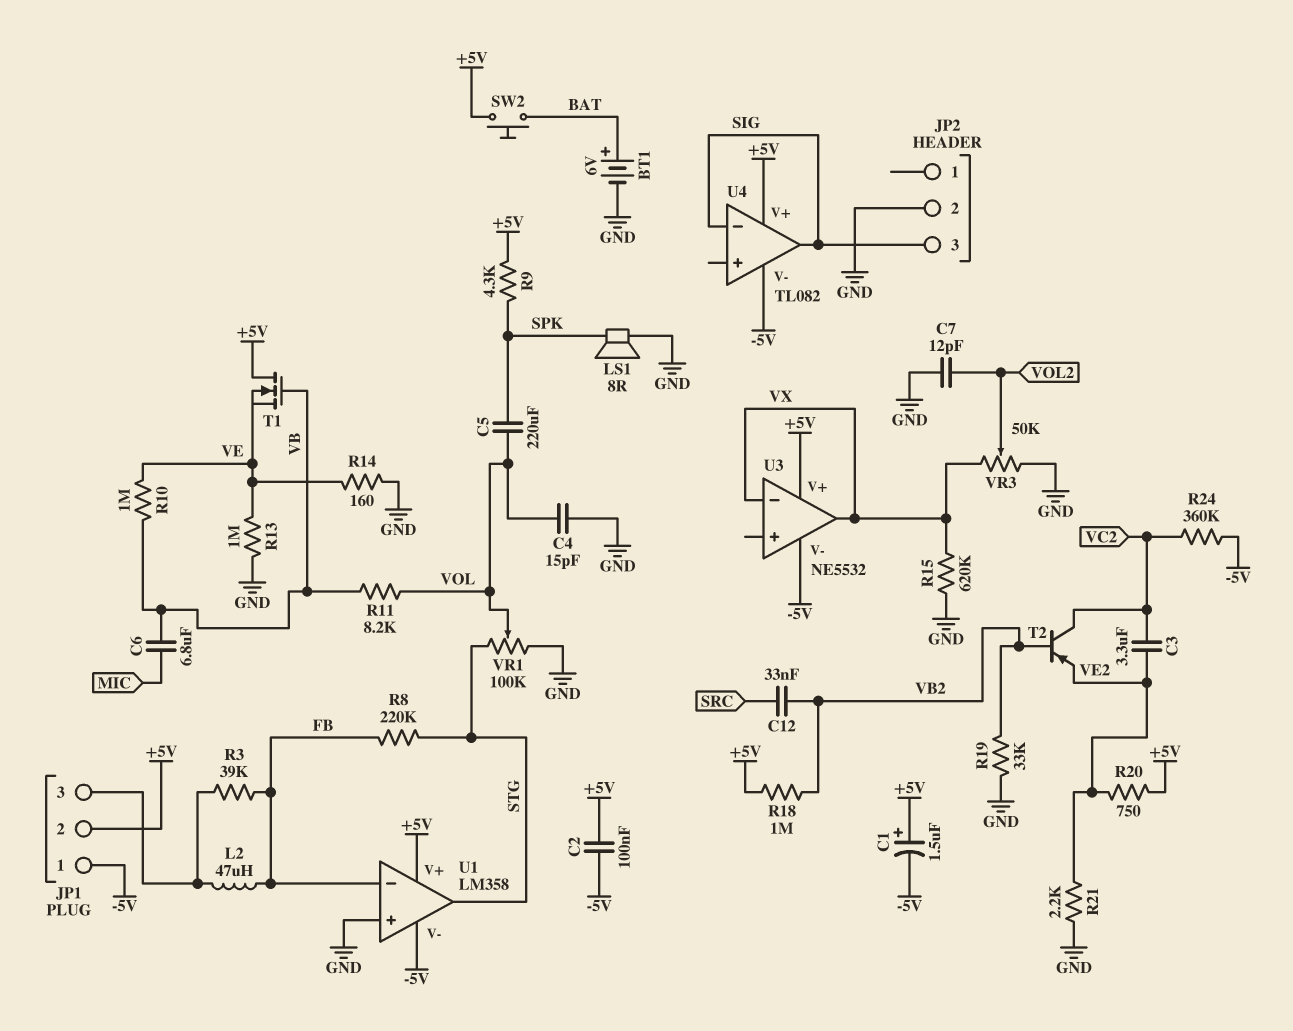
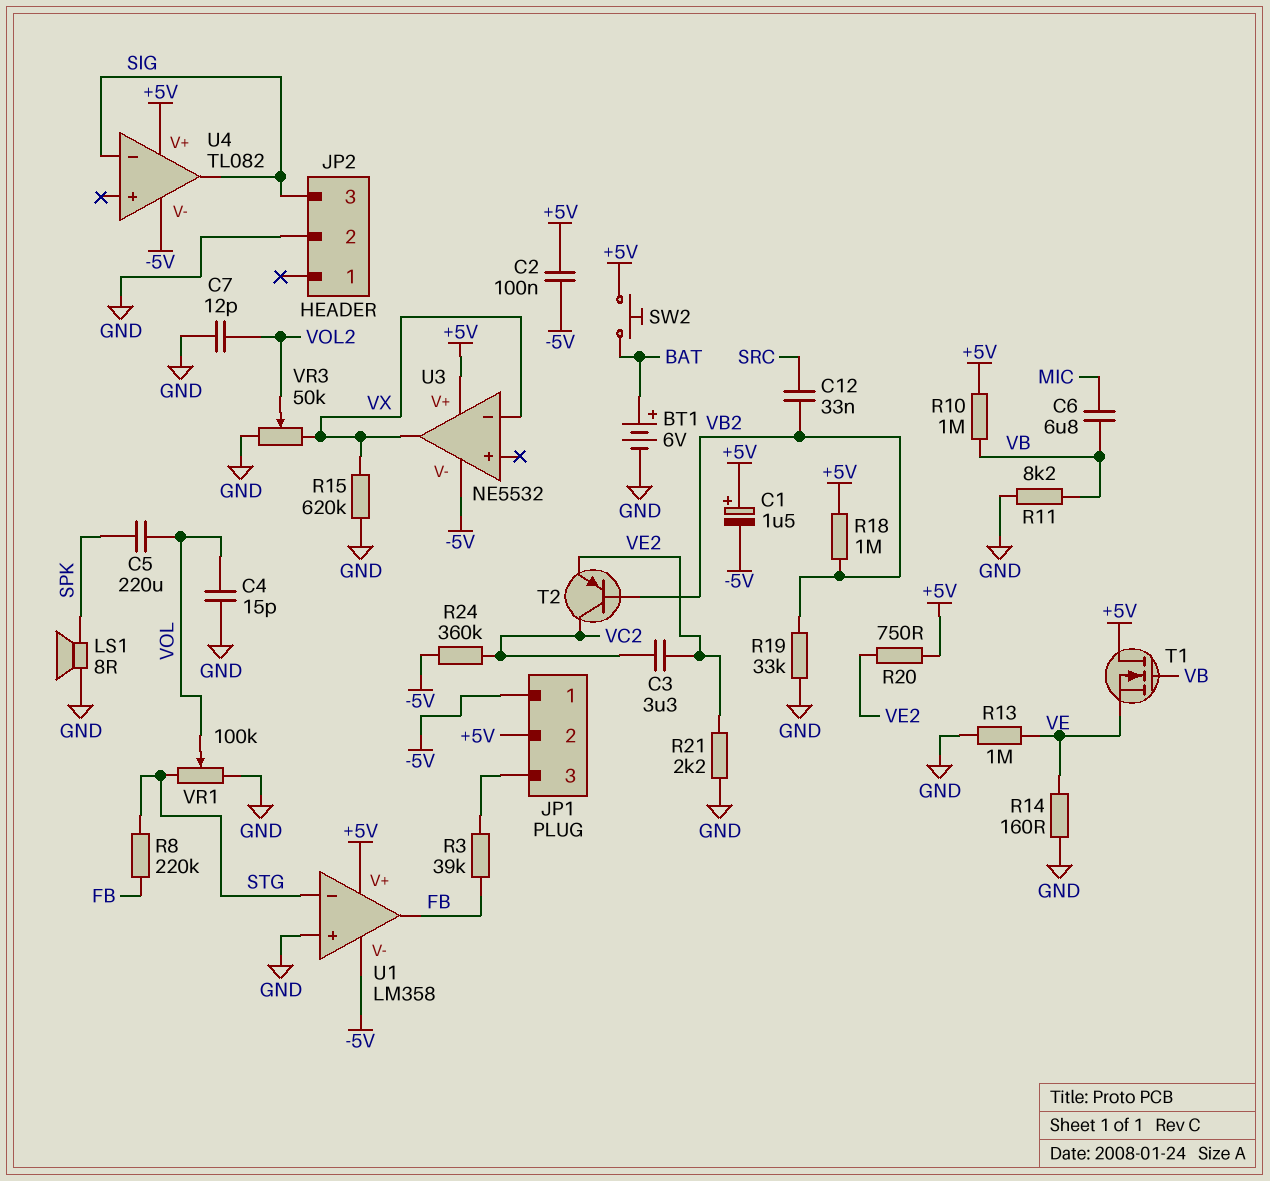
L2: 47uH (FB, JP1/3) -> none
R9: 4.3k (+5V, SPK) -> none
R10: 1M (VB, VE) -> 1M (+5V, VB)
R11: 8.2k (VB, VOL) -> 8.2k (GND, VB)
U1 pin in-: FB -> STG
U1 pin out: STG -> FB

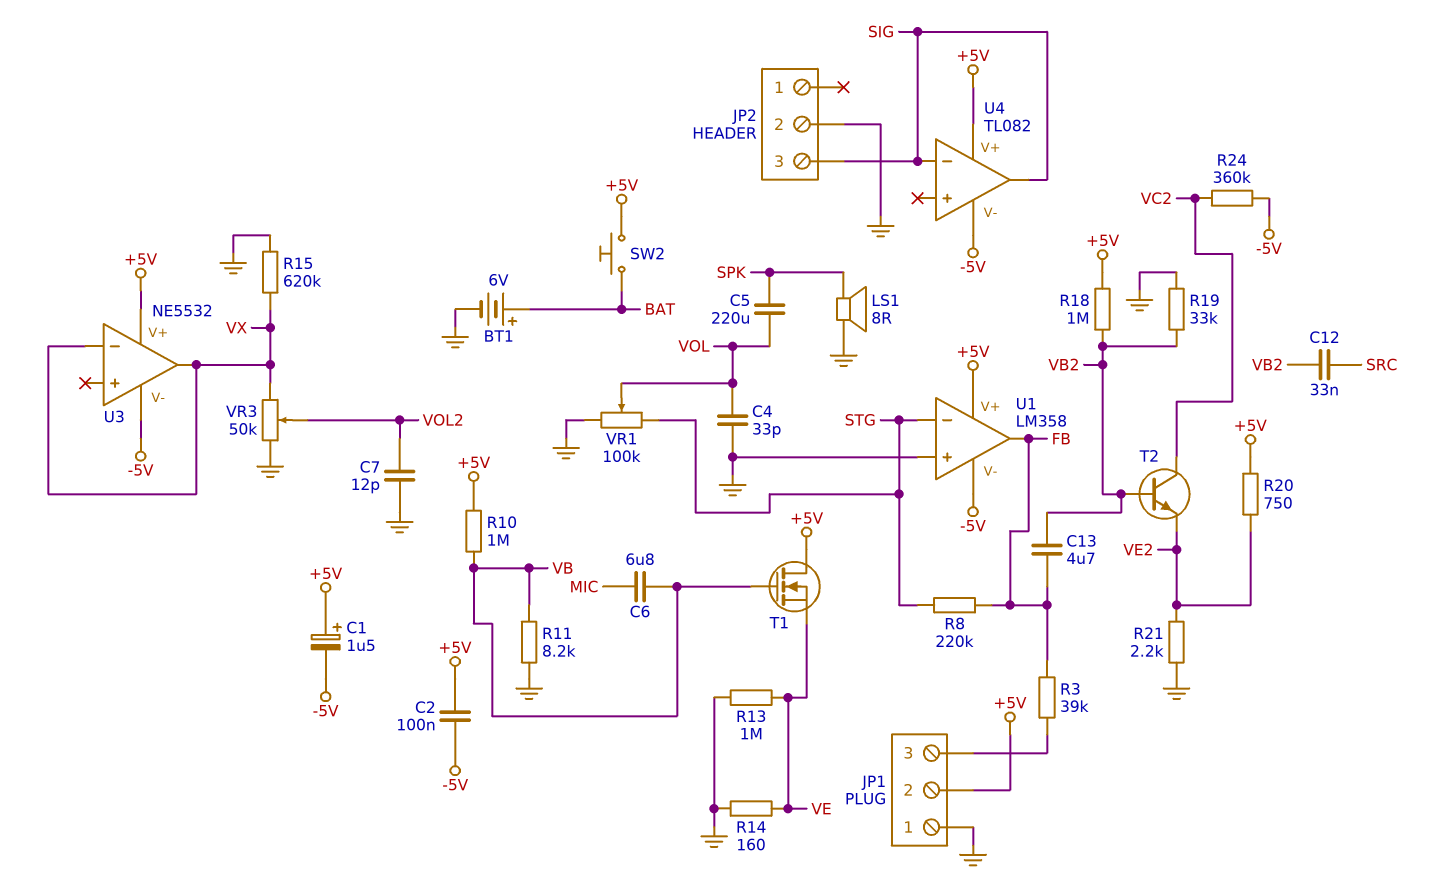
C3: 3.3uF (VC2, VE2) -> none
C4: 15pF (GND, VOL) -> 33pF (GND, VOL)
C13: none -> 4.7uF (FB, VB2)
JP1 pin 1: -5V -> GND
T2: PNP (B VB2, C VC2, E VE2) -> NPN (B VB2, C VC2, E VE2)

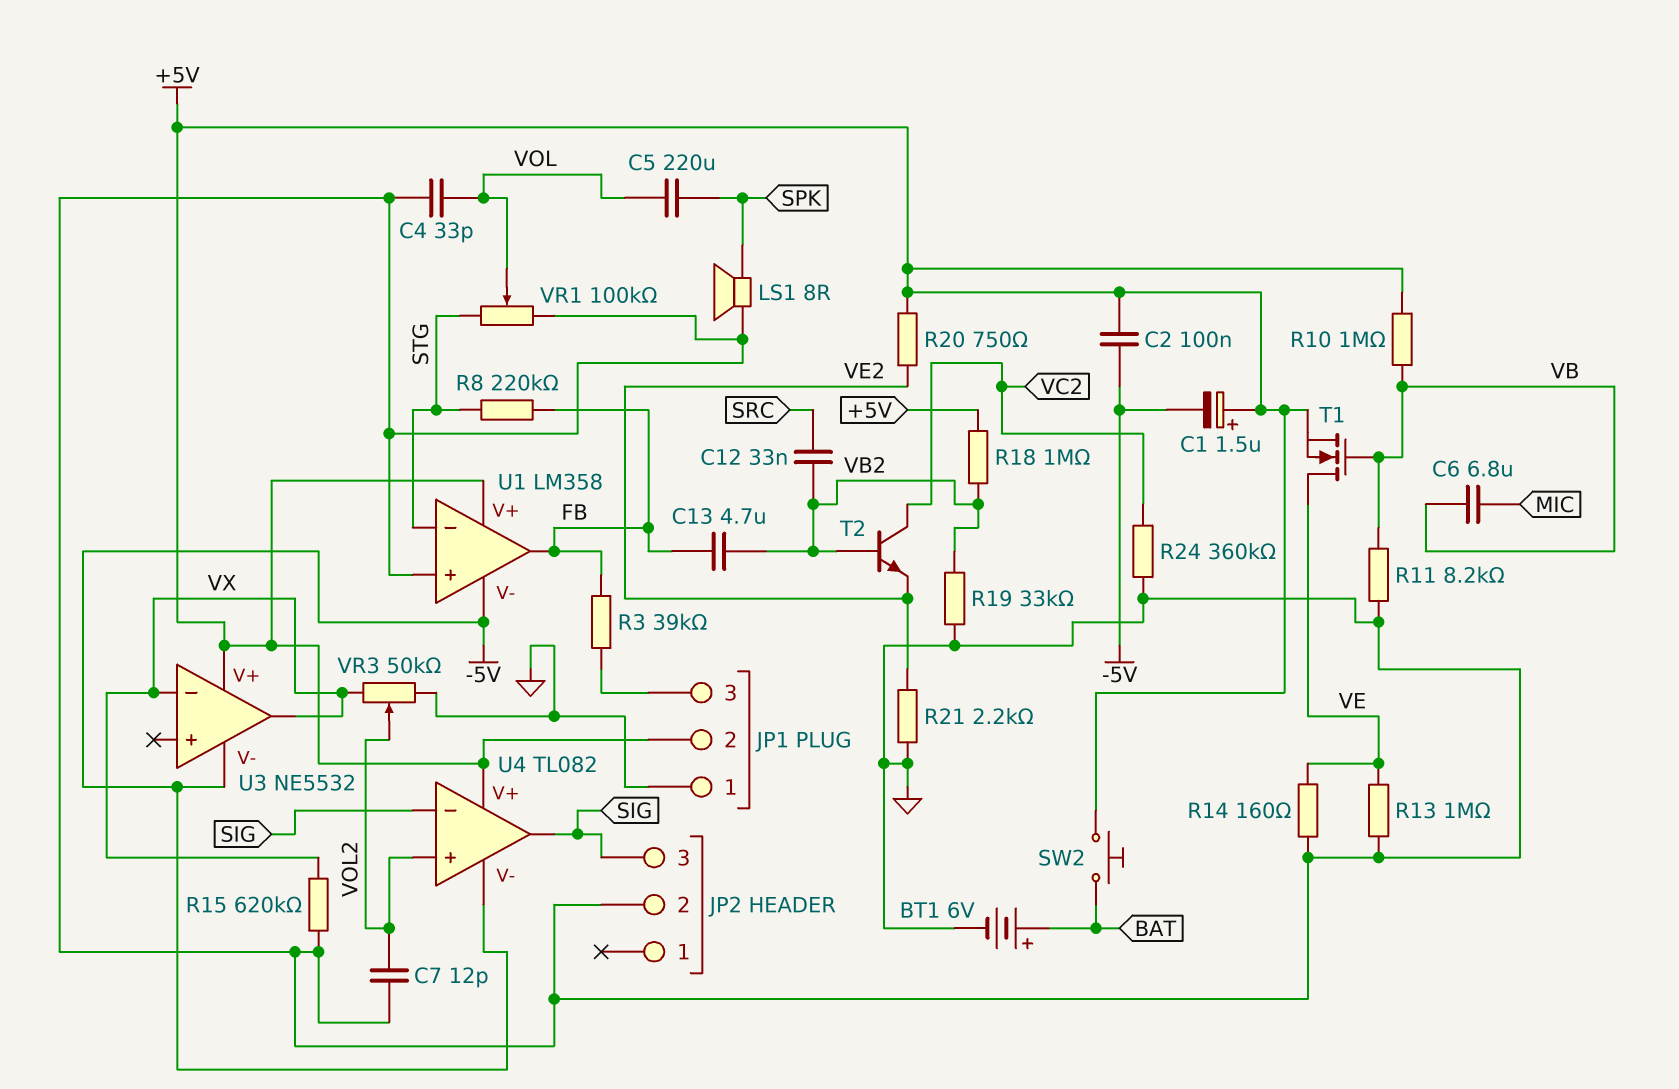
R24: 360k (-5V, VC2) -> 360k (GND, VC2)
T1: NMOS (G VB, D +5V, S VE) -> NMOS (G VB, D VE, S +5V)
U4 pin in+: none -> VOL2

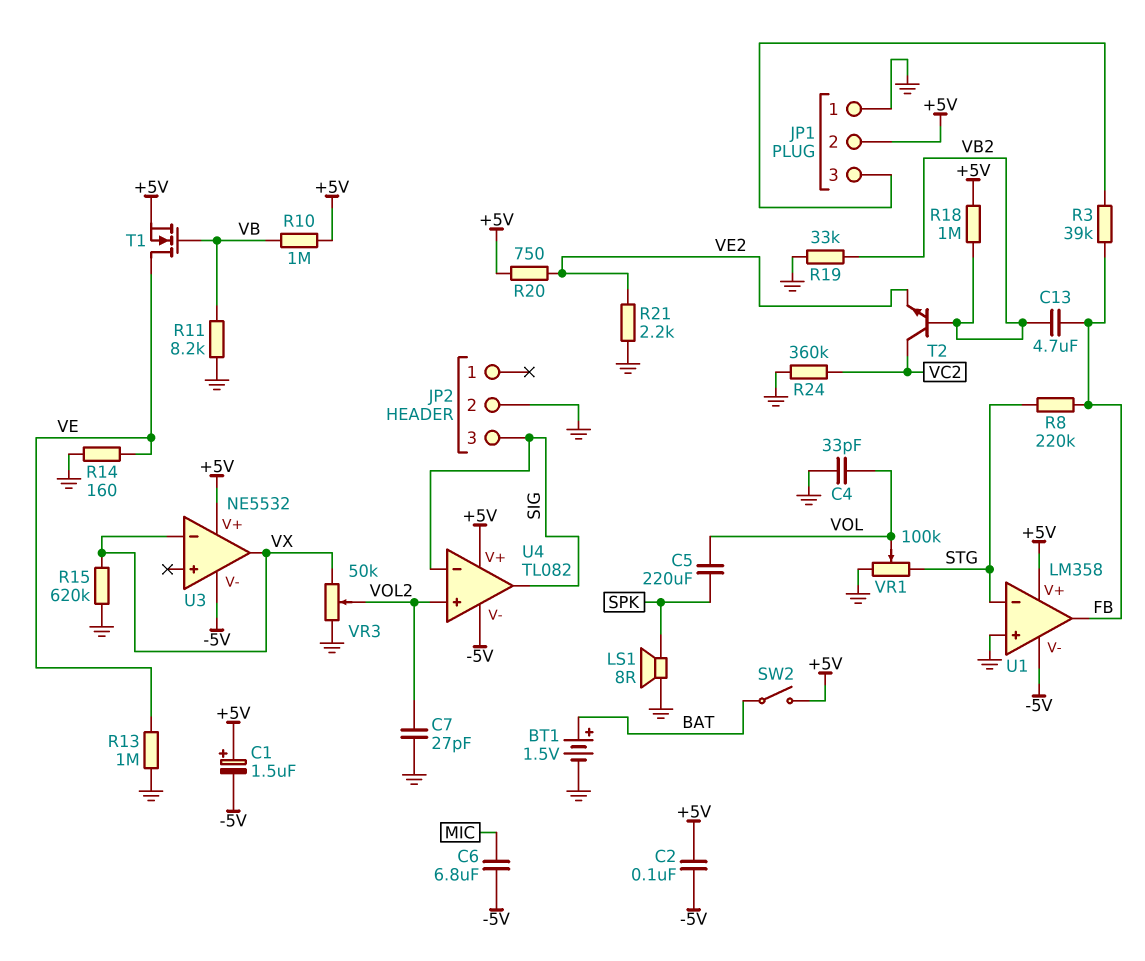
BT1: 6V (plus BAT, minus GND) -> 1.5V (plus BAT, minus GND)
C6: 6.8uF (MIC, VB) -> 6.8uF (-5V, MIC)
C7: 12pF (GND, VOL2) -> 27pF (GND, VOL2)
C12: 33nF (SRC, VB2) -> none
SW2: button (+5V, BAT) -> switch (+5V, BAT)

